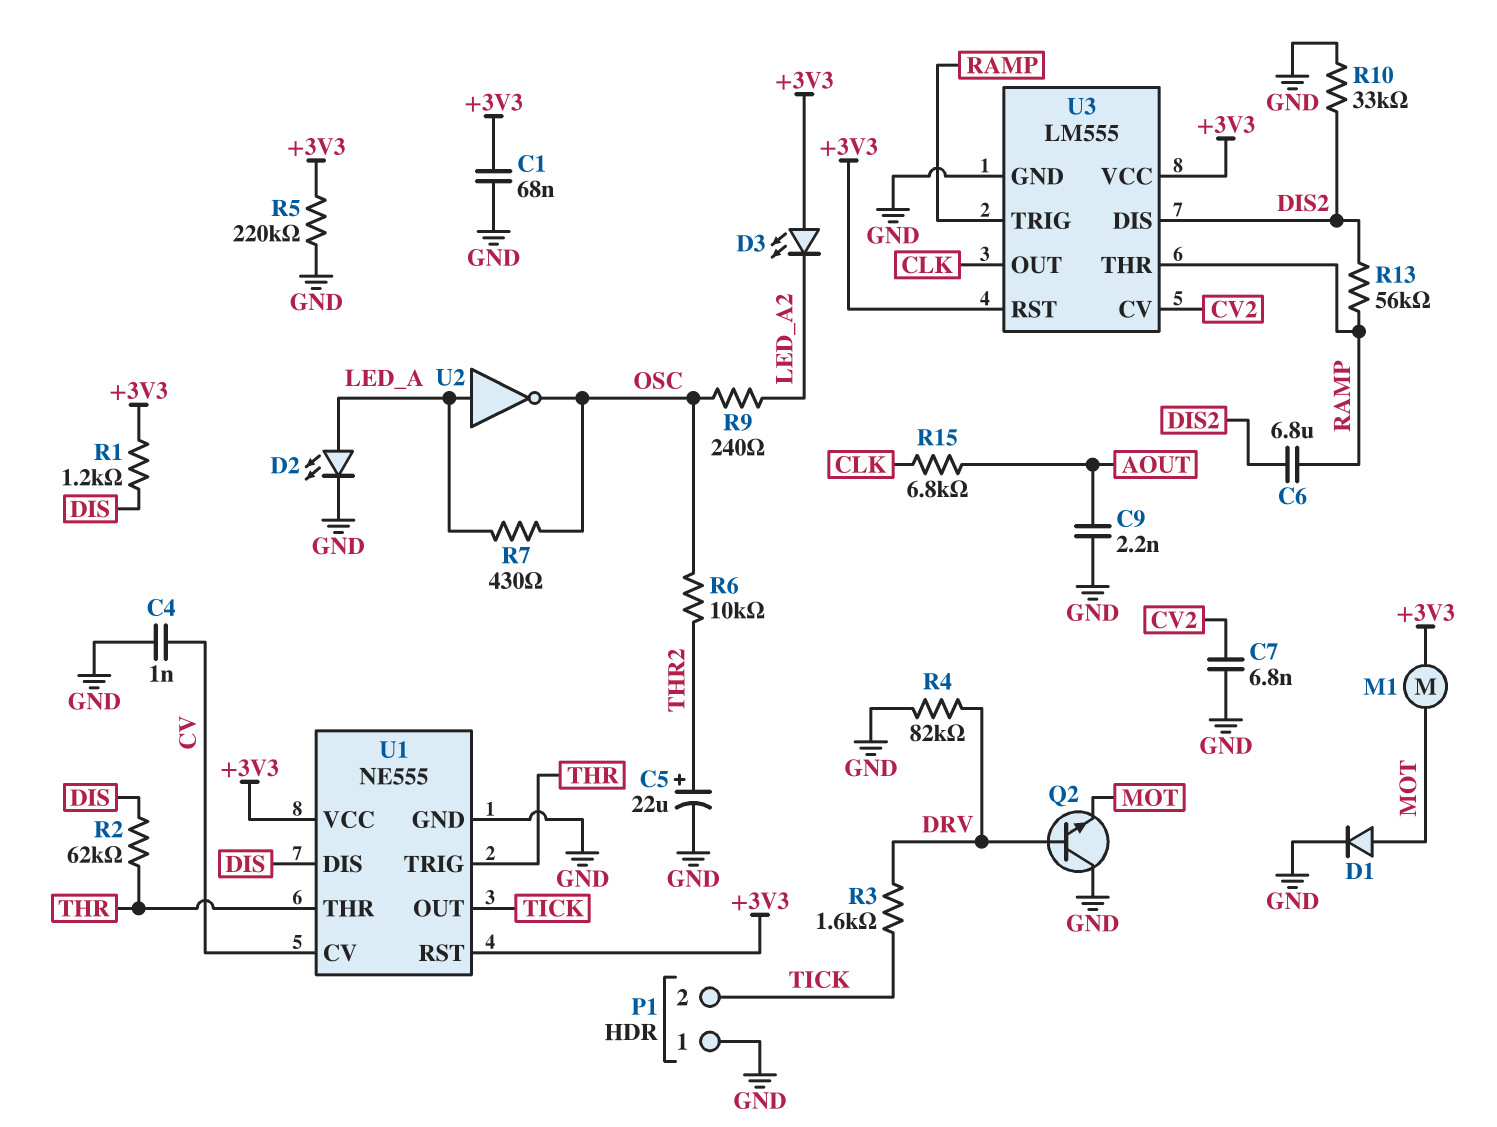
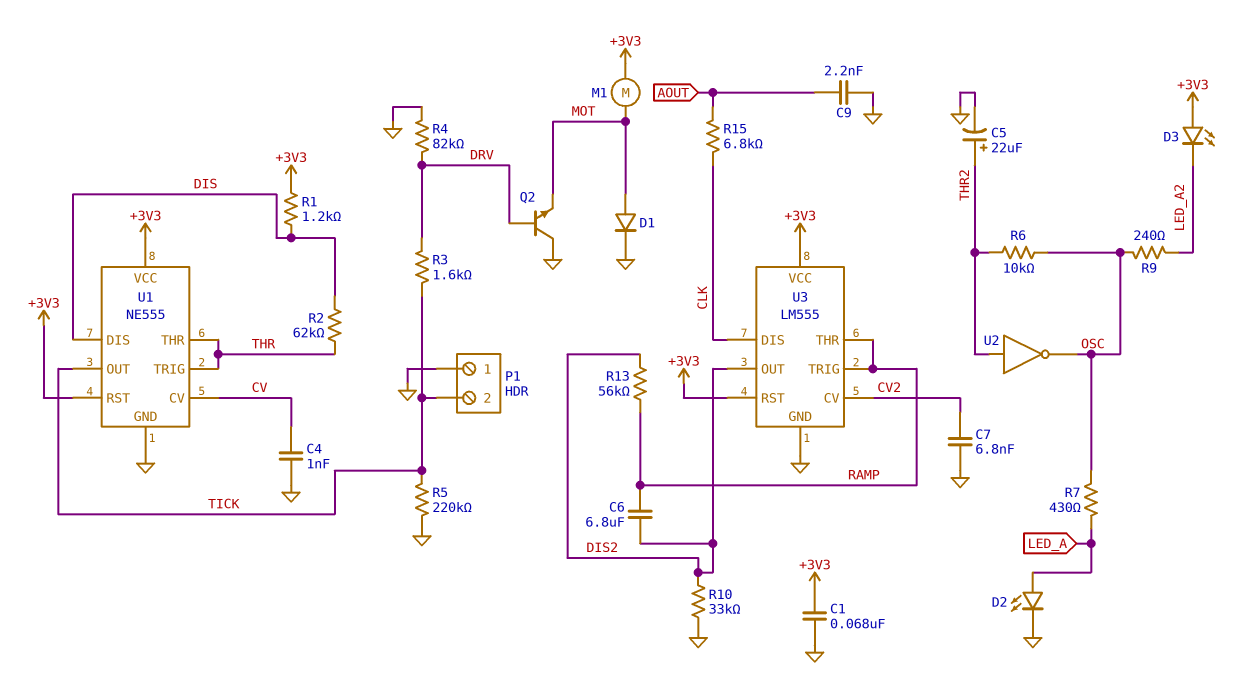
R5: 220k (+3V3, GND) -> 220k (GND, TICK)
U2: NOT (in LED_A, out OSC) -> NOT (in THR2, out OSC)
U3 pin DIS: DIS2 -> CLK
U3 pin OUT: CLK -> DIS2

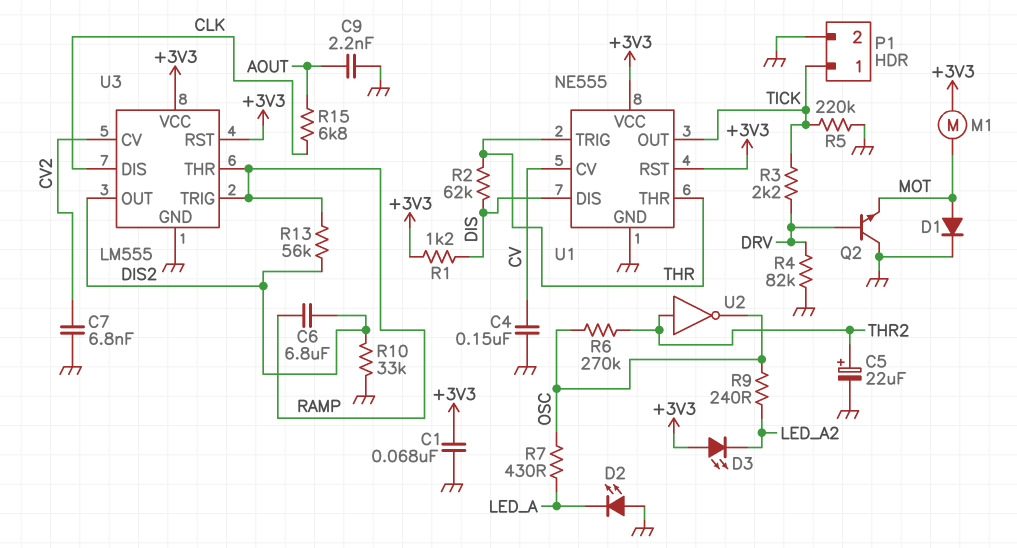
C4: 1nF (CV, GND) -> 150nF (CV, GND)
D2: LED (A LED_A, K GND) -> LED (A GND, K LED_A)
P1 pin 1: GND -> TICK
P1 pin 2: TICK -> GND
R3: 1.6k (DRV, TICK) -> 2.2k (DRV, TICK)
R6: 10k (OSC, THR2) -> 270k (OSC, THR2)

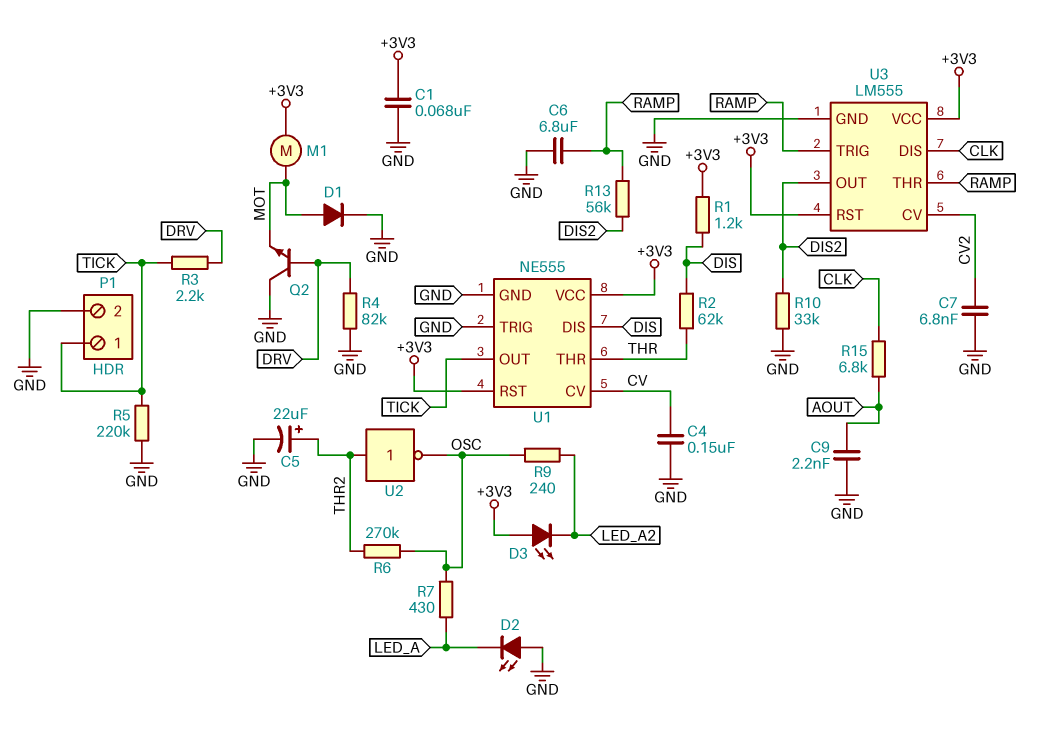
C6: 6.8uF (DIS2, RAMP) -> 6.8uF (GND, RAMP)
U1 pin TRIG: THR -> GND

